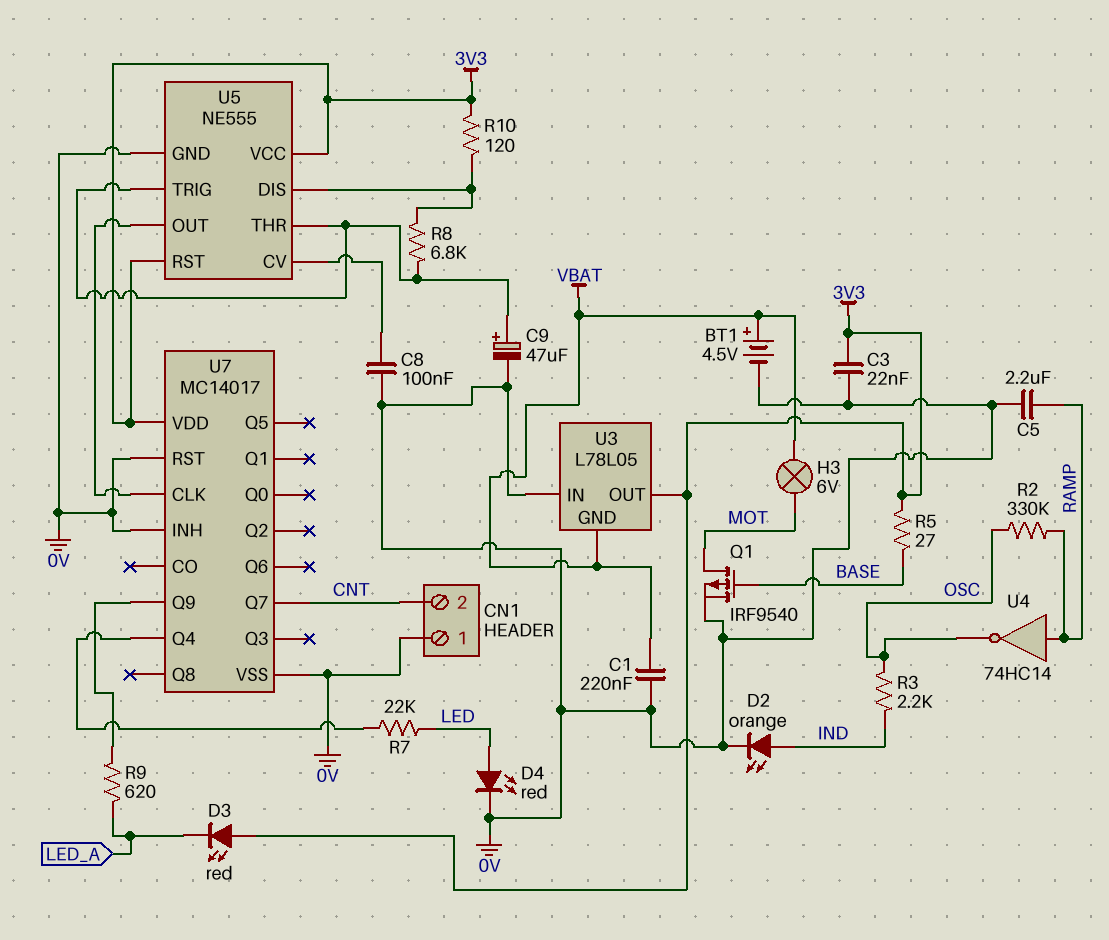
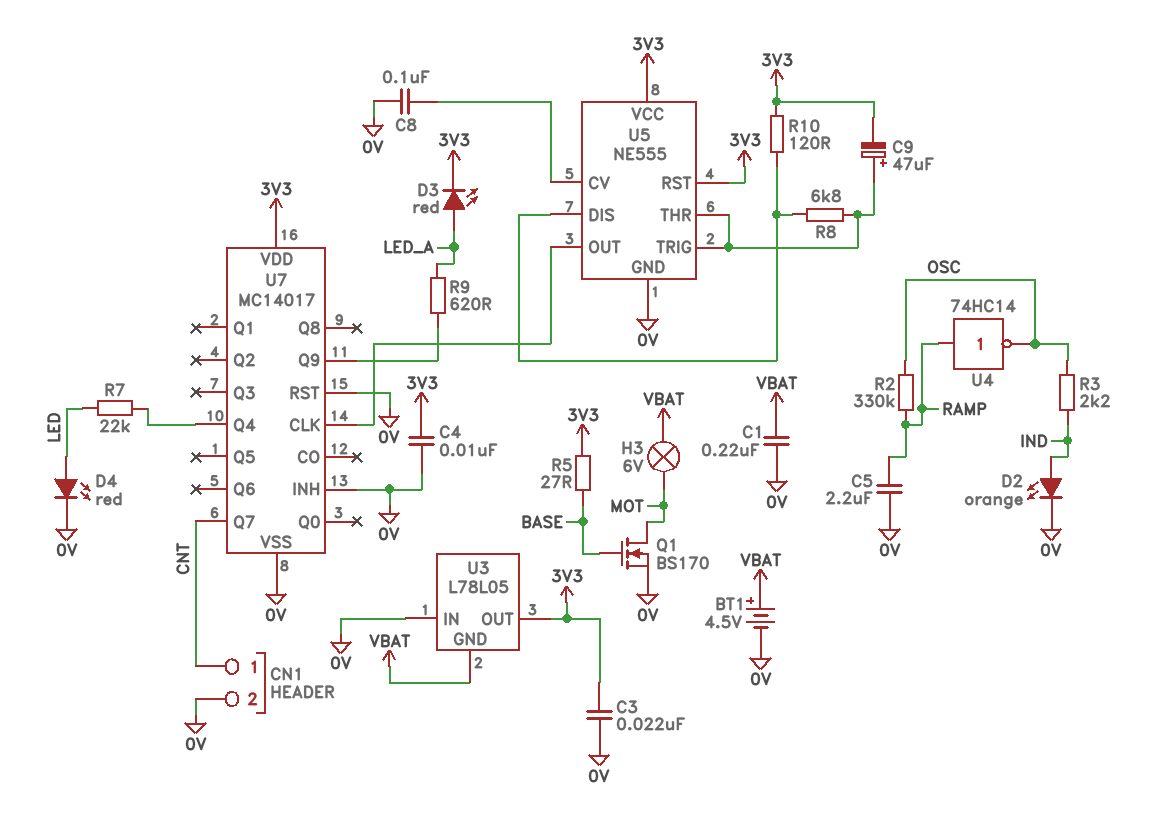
C4: none -> 10nF (0V, 3V3)
C9: 47uF (plus U5/THR, minus 0V) -> 47uF (plus U5/THR, minus 3V3)
CN1 pin 1: 0V -> CNT
CN1 pin 2: CNT -> 0V
D3: LED red (A 3V3, K LED_A) -> LED red (A LED_A, K 3V3)
Q1: PMOS IRF9540 (G BASE, D MOT, S 0V) -> NMOS BS170 (G BASE, D MOT, S 0V)

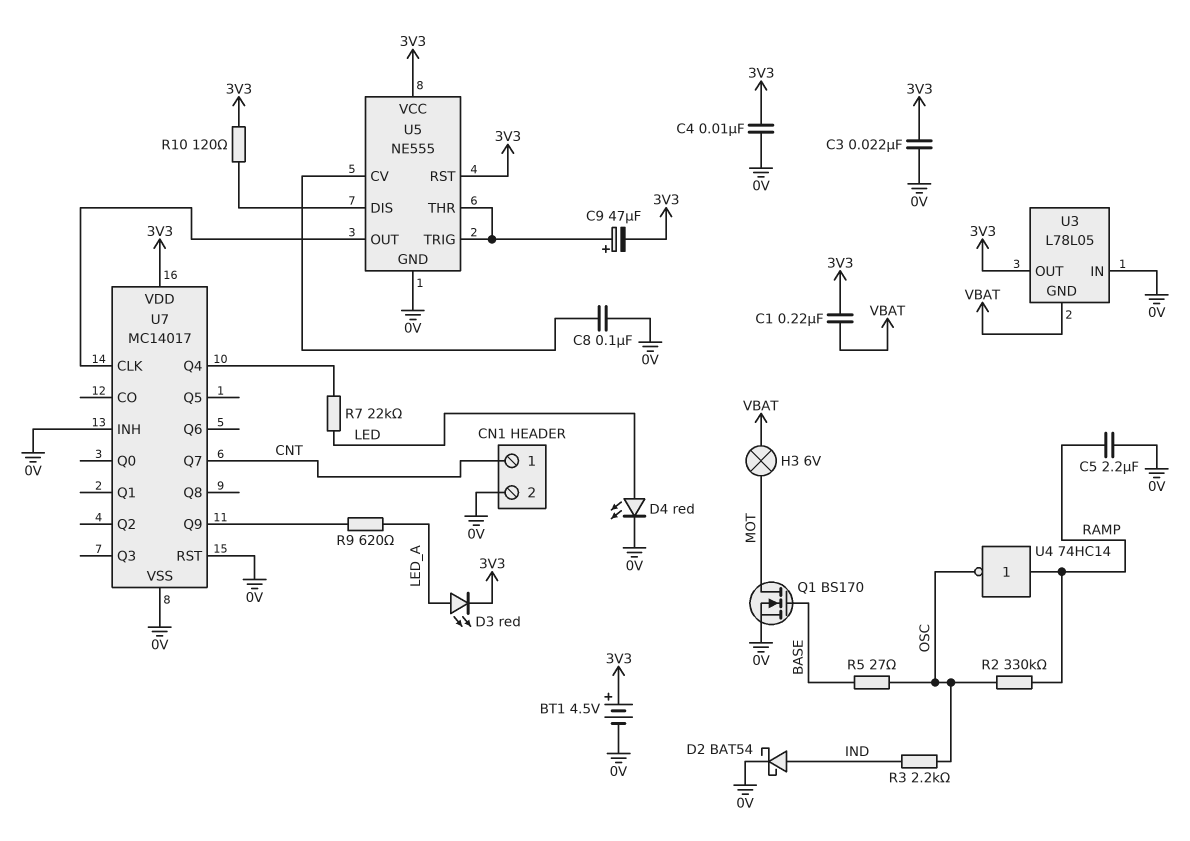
BT1: 4.5V (plus VBAT, minus 0V) -> 4.5V (plus 3V3, minus 0V)
C1: 220nF (0V, VBAT) -> 220nF (3V3, VBAT)
D2: LED orange (A IND, K 0V) -> schottky BAT54 (A IND, K 0V)
R5: 27 (3V3, BASE) -> 27 (BASE, OSC)
R8: 6.8k (U5/DIS, U5/THR) -> none

